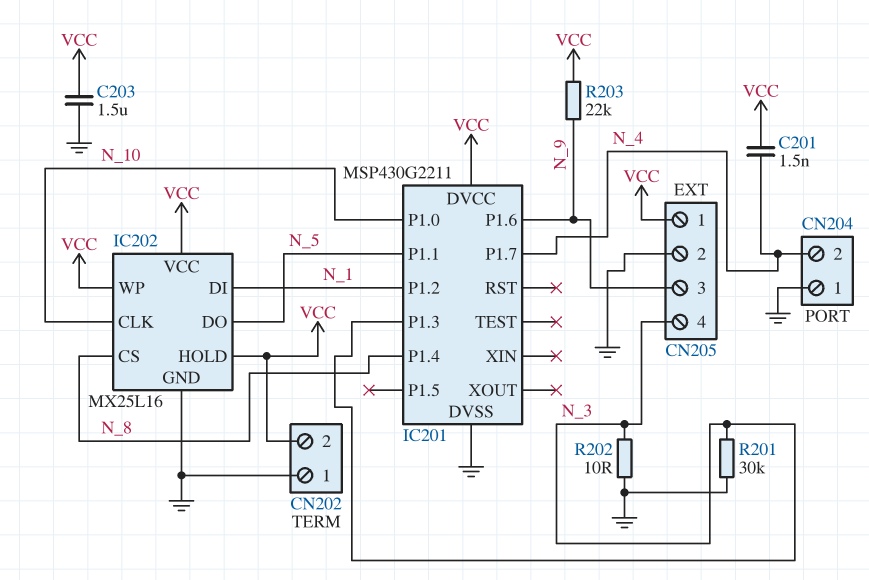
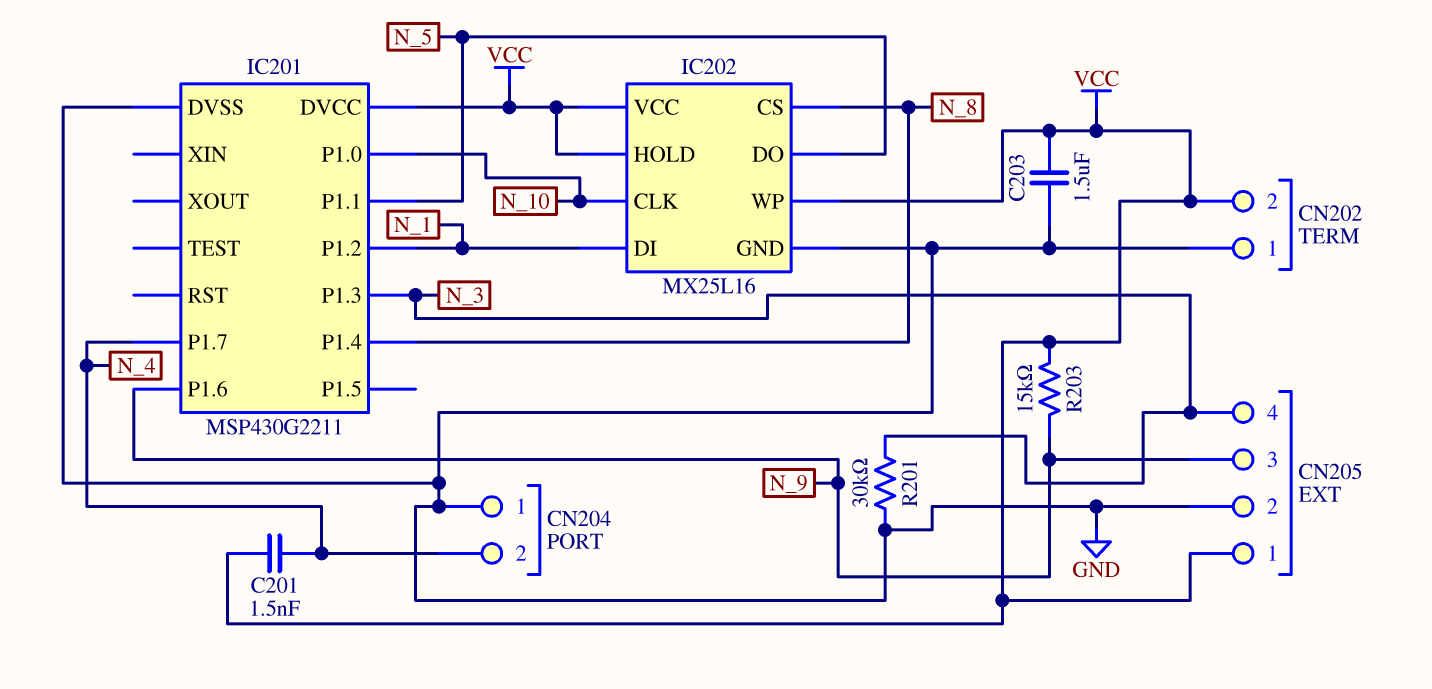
R202: 10 (GND, N_3) -> none
R203: 22k (N_9, VCC) -> 15k (N_9, VCC)

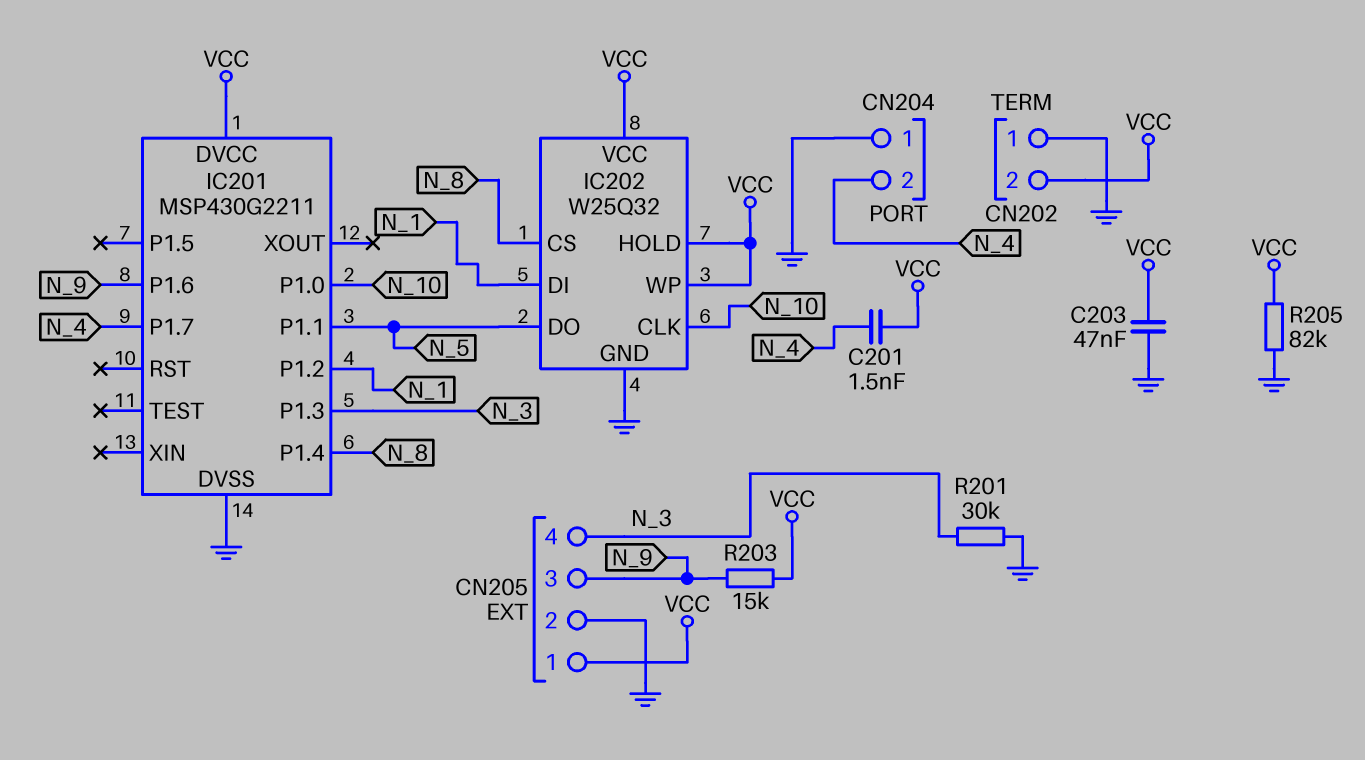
C203: 1.5uF (GND, VCC) -> 47nF (GND, VCC)
IC202: MX25L16 -> W25Q32
R205: none -> 82k (GND, VCC)

